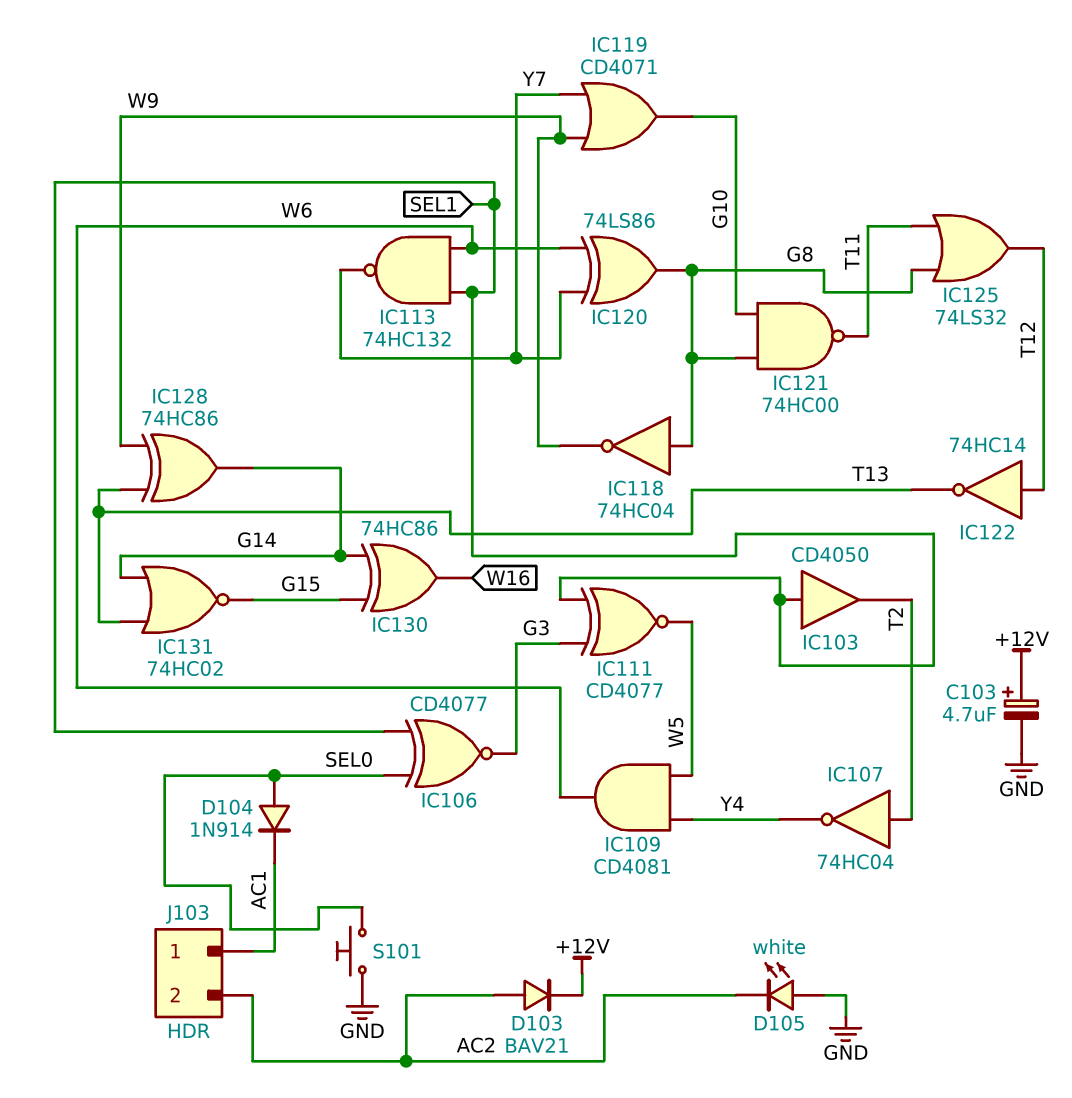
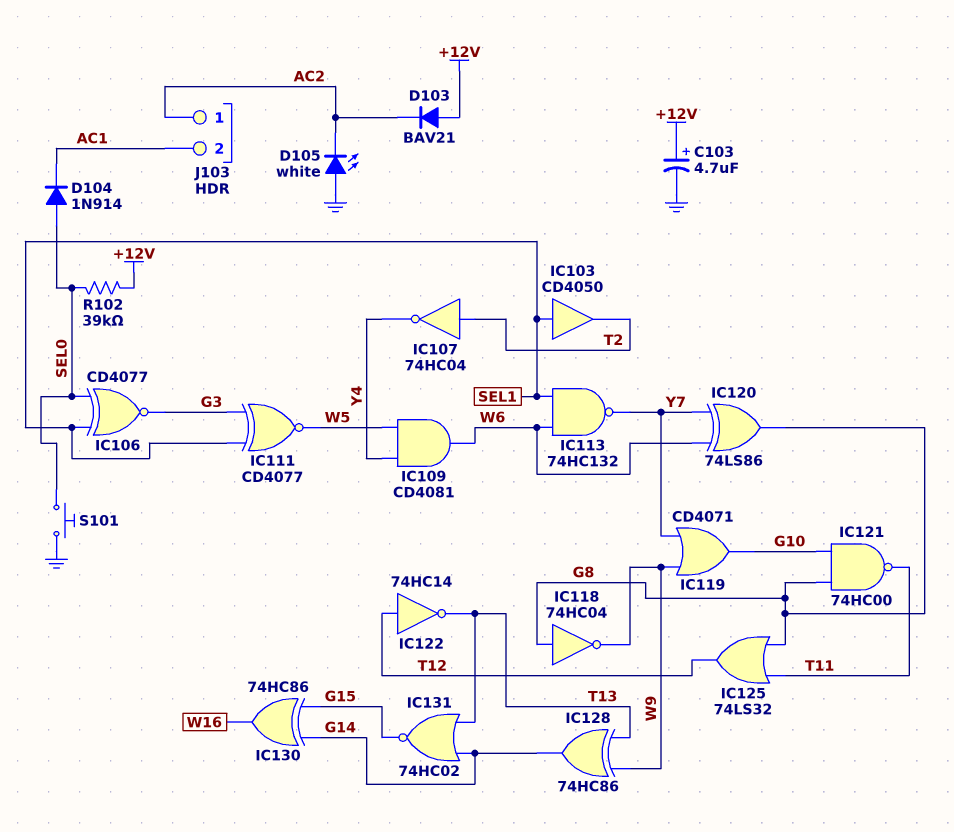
D103: diode BAV21 (A AC2, K +12V) -> diode BAV21 (A +12V, K AC2)
J103 pin 1: AC1 -> AC2
J103 pin 2: AC2 -> AC1
R102: none -> 39k (+12V, SEL0)

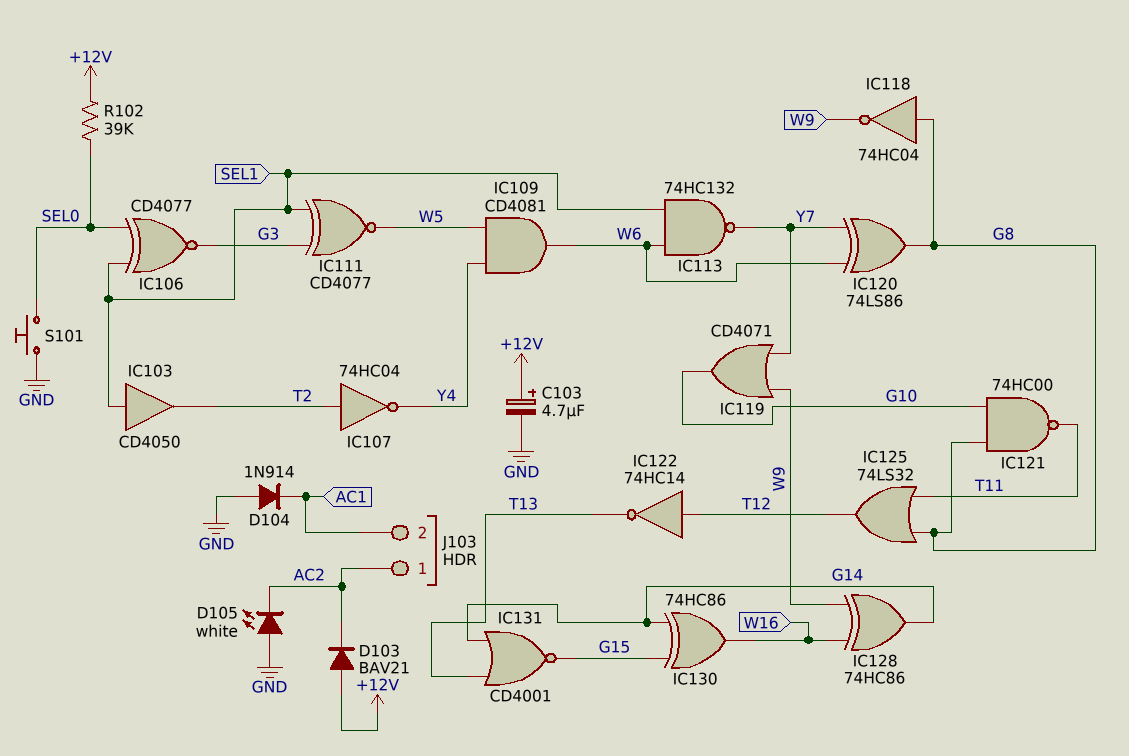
D104: diode 1N914 (A SEL0, K AC1) -> diode 1N914 (A GND, K AC1)
IC128: XOR 74HC86 (in T13, in W9, out G14) -> XOR 74HC86 (in W9, in W16, out G14)
IC131: NOR 74HC02 (in G14, in T13, out G15) -> NOR CD4001 (in G14, in T13, out G15)

